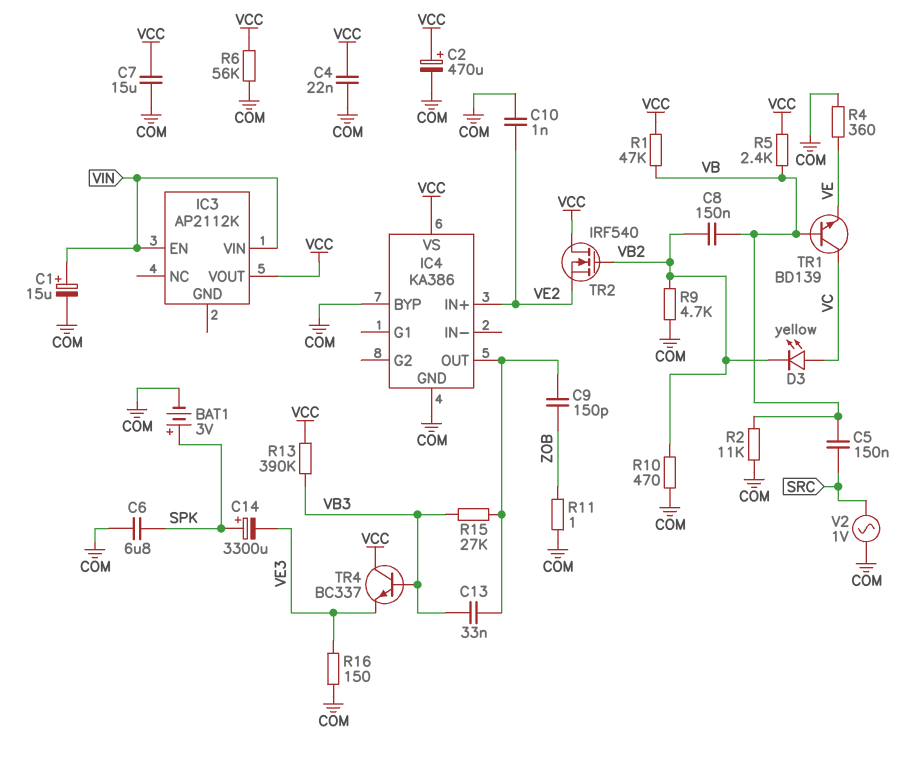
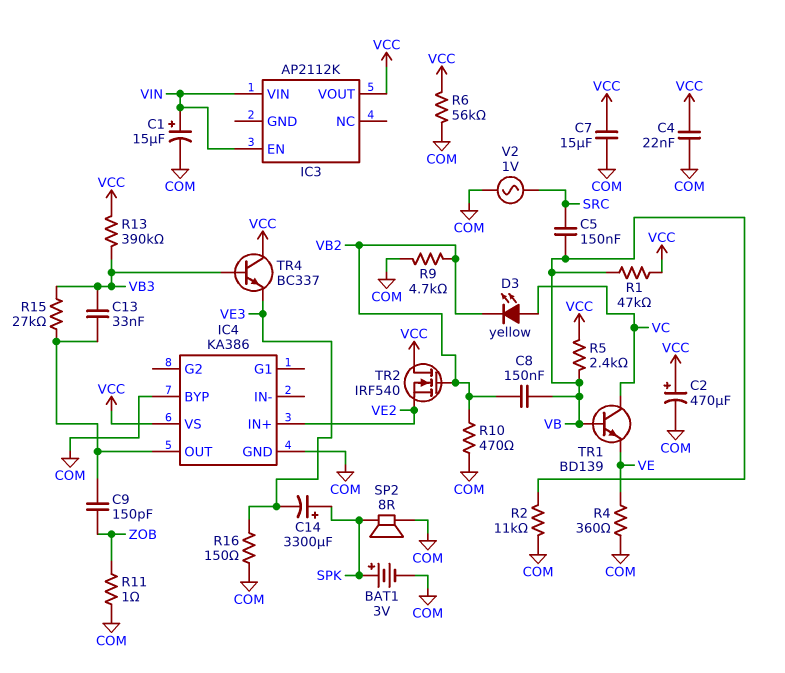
C6: 6.8uF (COM, SPK) -> none
C10: 1nF (COM, VE2) -> none
SP2: none -> speaker 8R (COM, SPK)

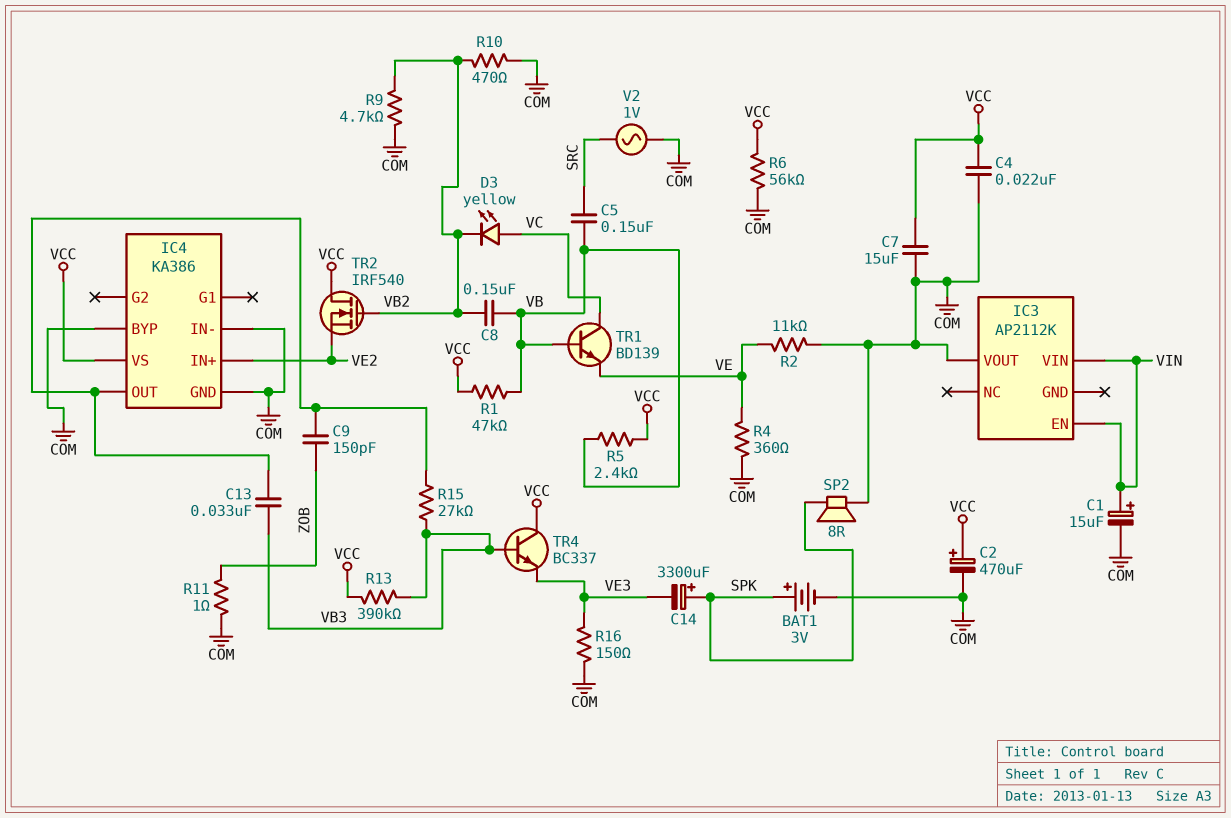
IC3 pin VOUT: VCC -> COM
IC4 pin IN-: none -> COM
R2: 11k (COM, VB) -> 11k (COM, VE)

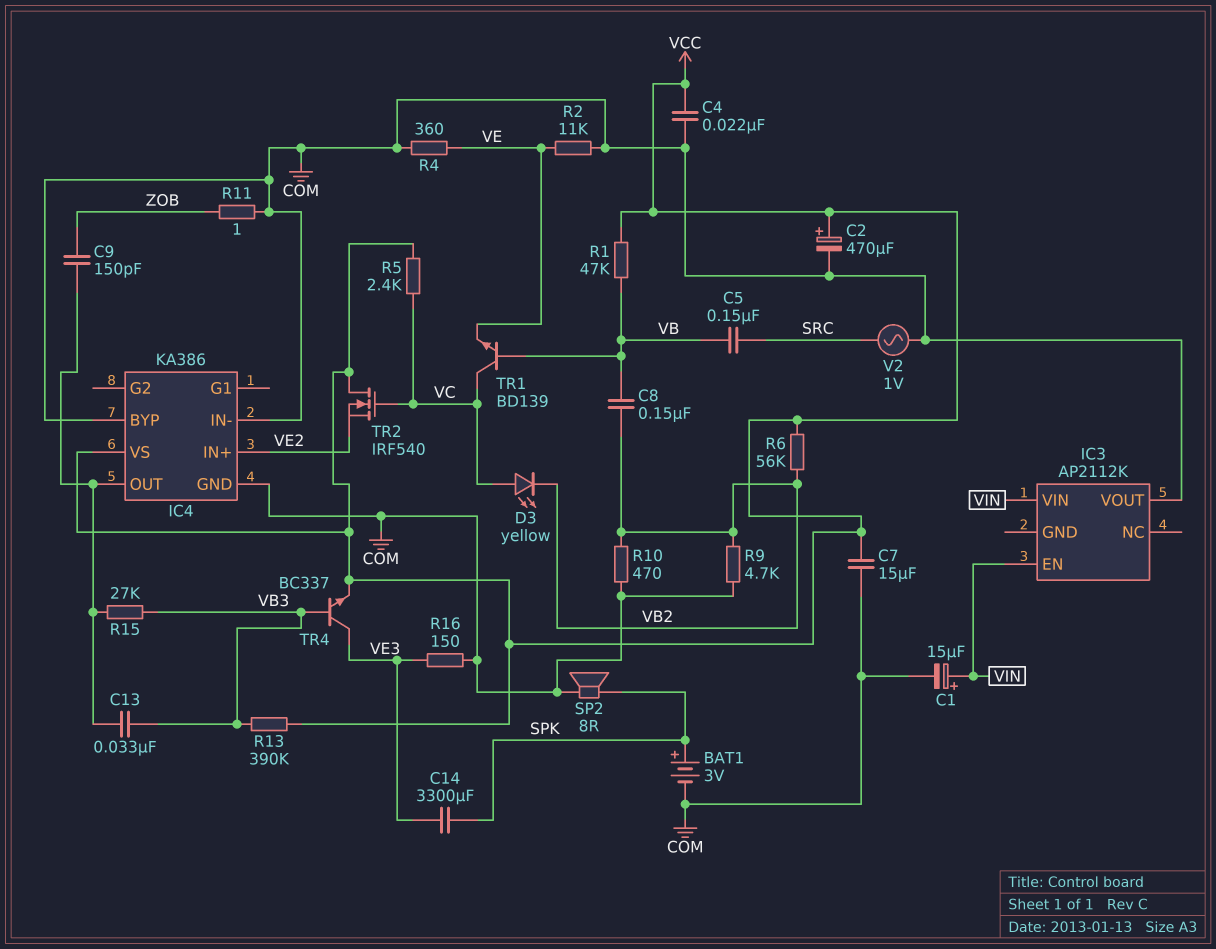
C14: 3300uF (plus SPK, minus VE3) -> 3300uF (SPK, VE3)
R5: 2.4k (VB, VCC) -> 2.4k (VC, VCC)
R6: 56k (COM, VCC) -> 56k (VB2, VCC)
TR2: NMOS IRF540 (G VB2, D VCC, S VE2) -> NMOS IRF540 (G VC, D VCC, S VE2)
TR4: NPN BC337 (B VB3, C VCC, E VE3) -> NPN BC337 (B VB3, C VE3, E VCC)

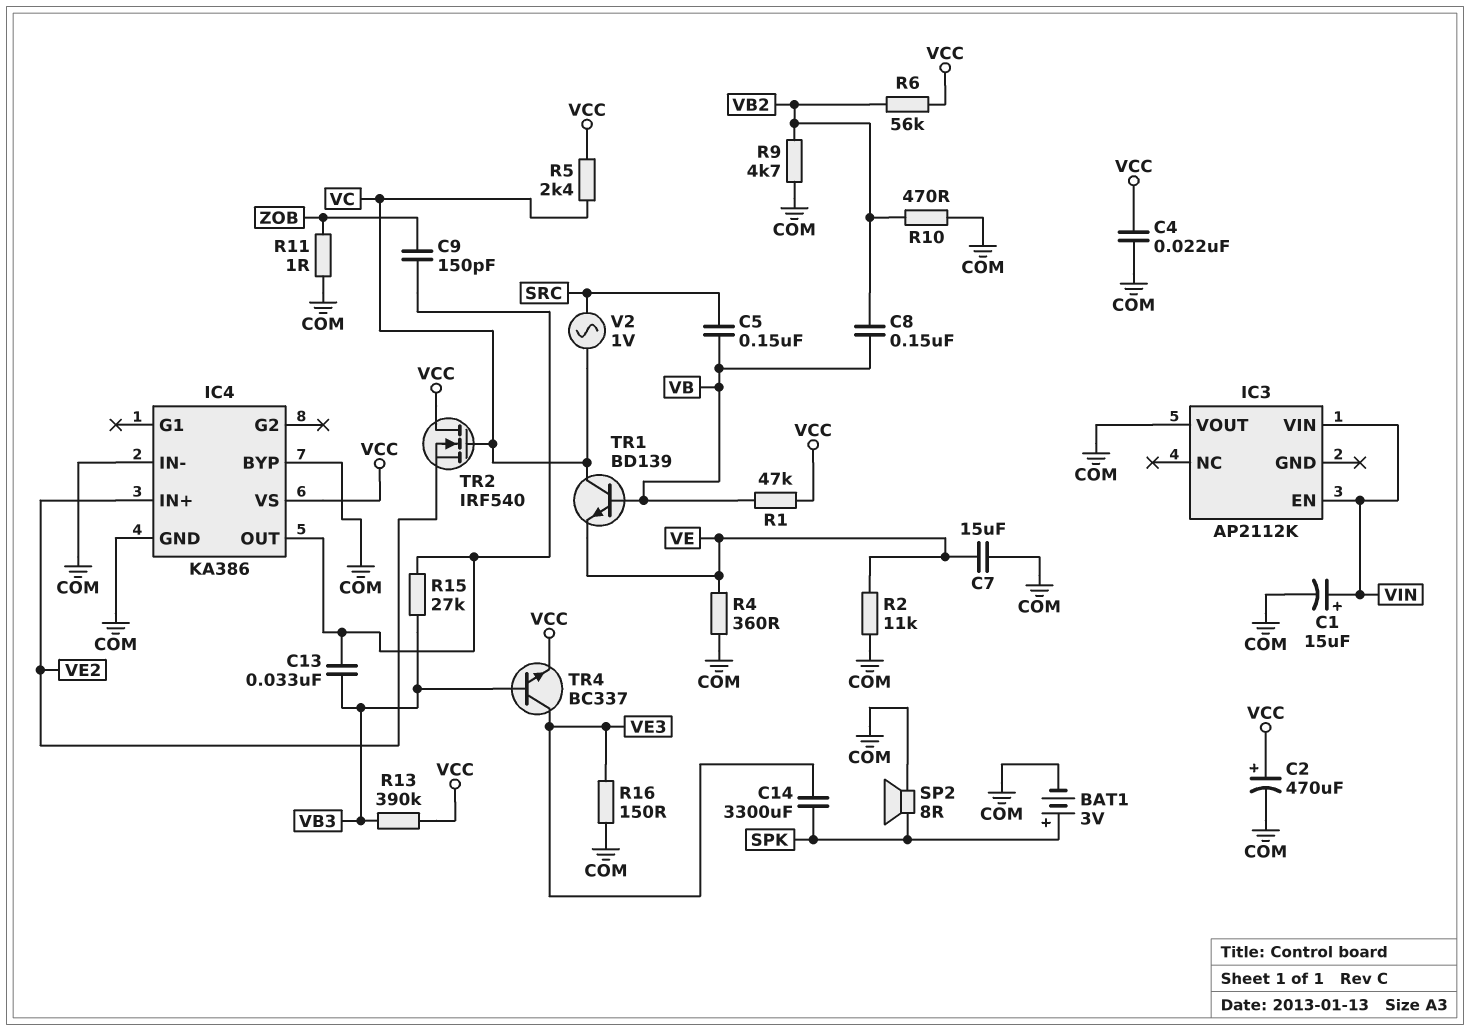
C7: 15uF (COM, VCC) -> 15uF (COM, VE)
D3: LED yellow (A VC, K VB2) -> none
V2: AC 1V (COM, SRC) -> AC 1V (SRC, VC)

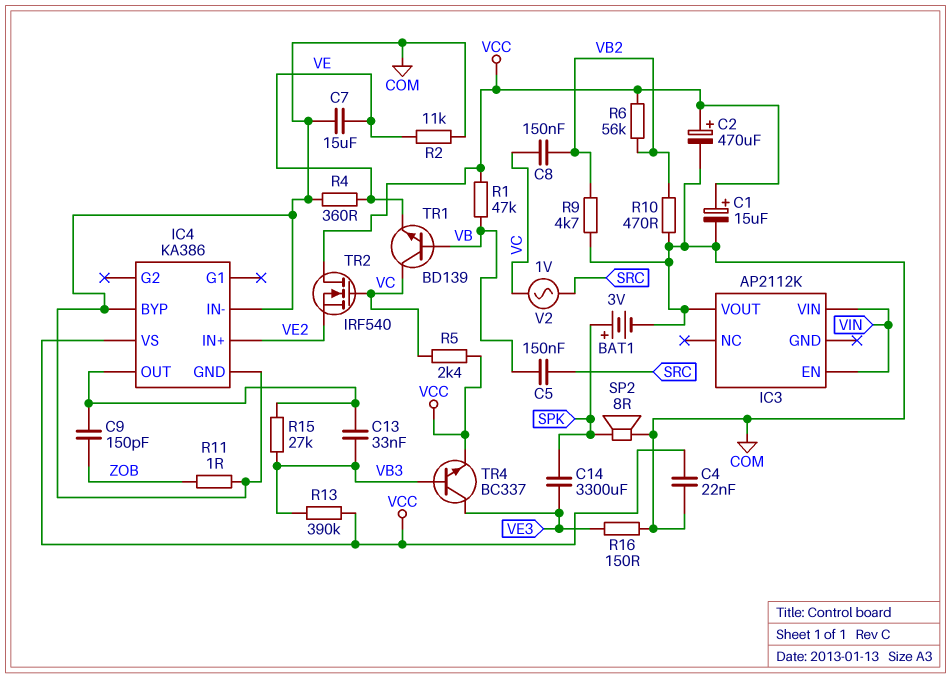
C1: 15uF (plus VIN, minus COM) -> 15uF (plus VCC, minus COM)
C8: 150nF (VB, VB2) -> 150nF (VB2, VC)

